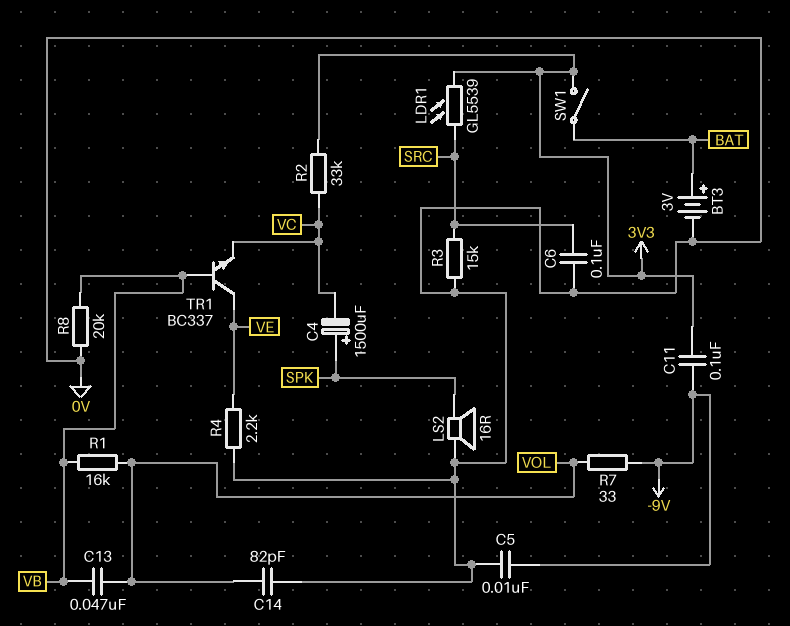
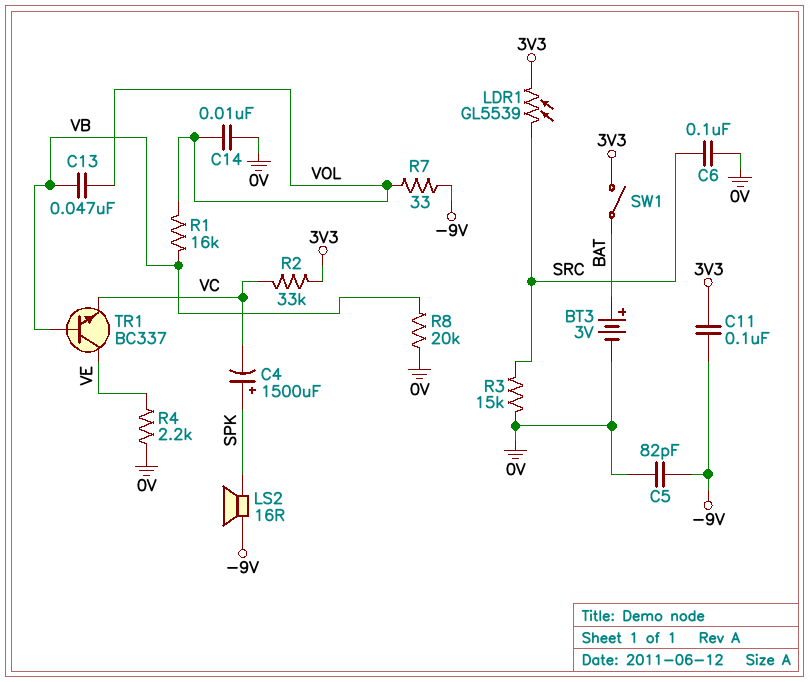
C5: 10nF (-9V, 0V) -> 82pF (-9V, 0V)
C14: 82pF (0V, VOL) -> 10nF (0V, VOL)
LS2: speaker 16R (0V, SPK) -> speaker 16R (-9V, SPK)

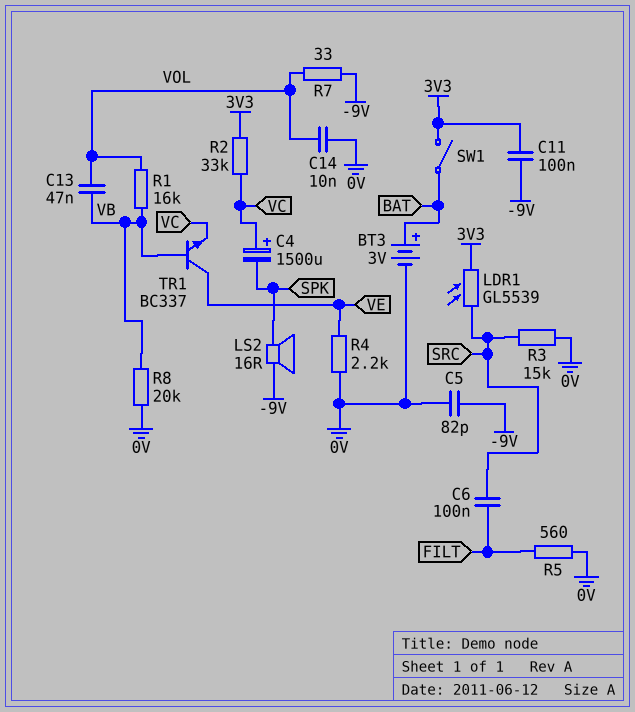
C4: 1500uF (plus SPK, minus VC) -> 1500uF (plus VC, minus SPK)
C6: 100nF (0V, SRC) -> 100nF (FILT, SRC)
R5: none -> 560 (0V, FILT)

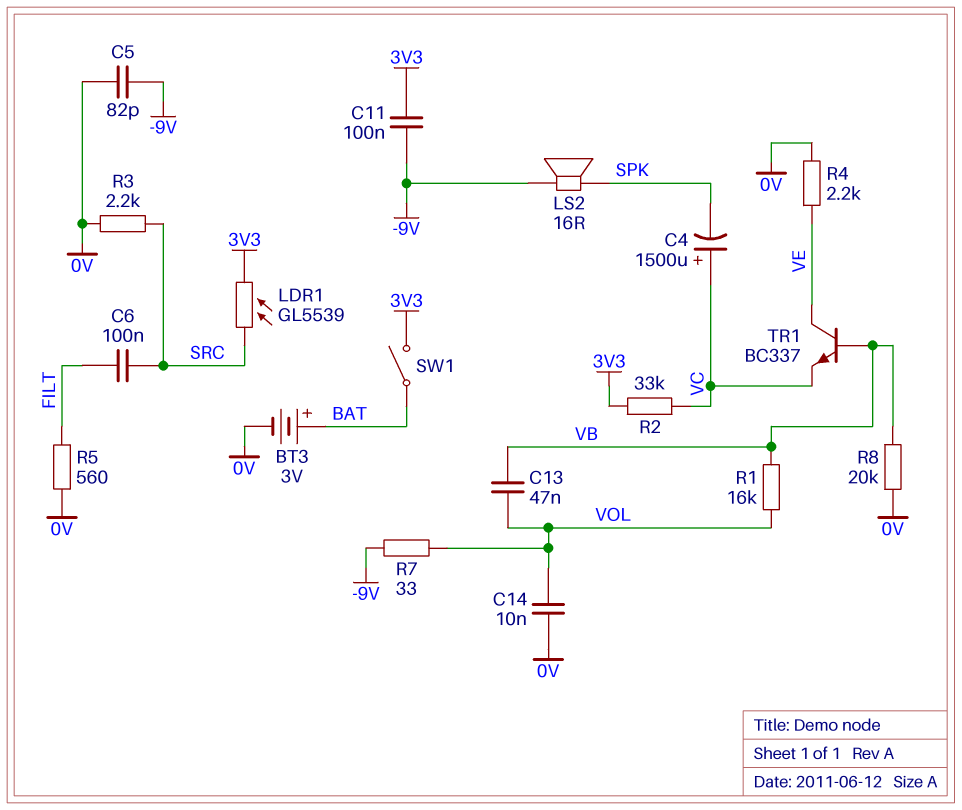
R3: 15k (0V, SRC) -> 2.2k (0V, SRC)

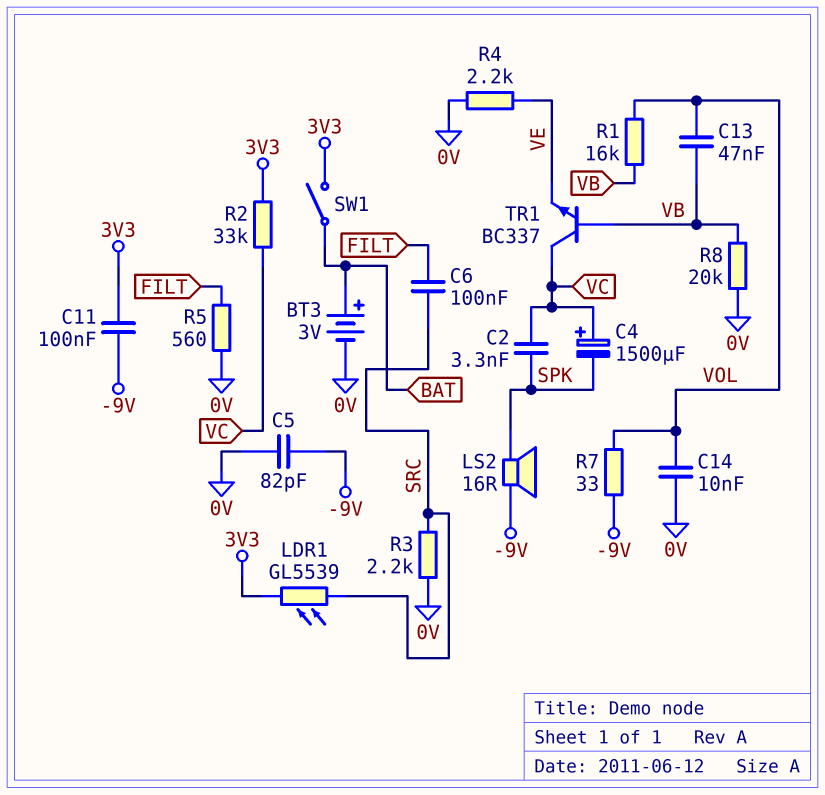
C2: none -> 3.3nF (SPK, VC)
TR1: NPN BC337 (B VB, C VE, E VC) -> NPN BC337 (B VB, C VC, E VE)

